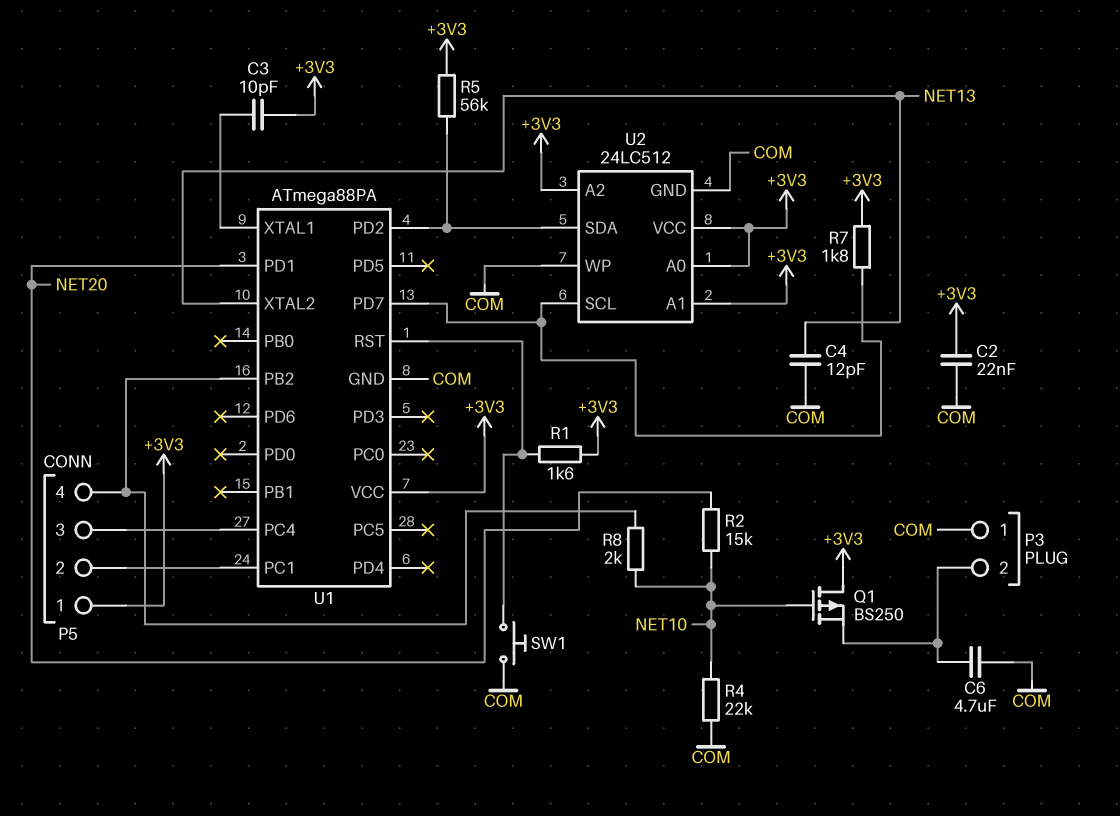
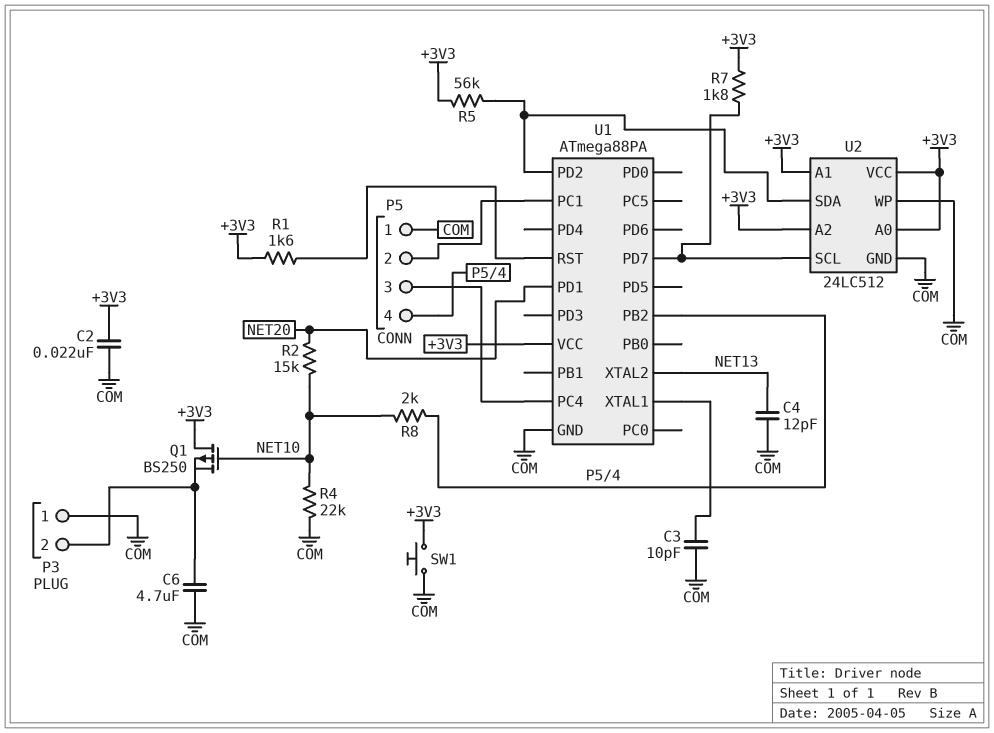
C3: 10pF (+3V3, U1/XTAL1) -> 10pF (COM, U1/XTAL1)
P5 pin 1: +3V3 -> COM
SW1: button (COM, U1/RST) -> button (+3V3, COM)

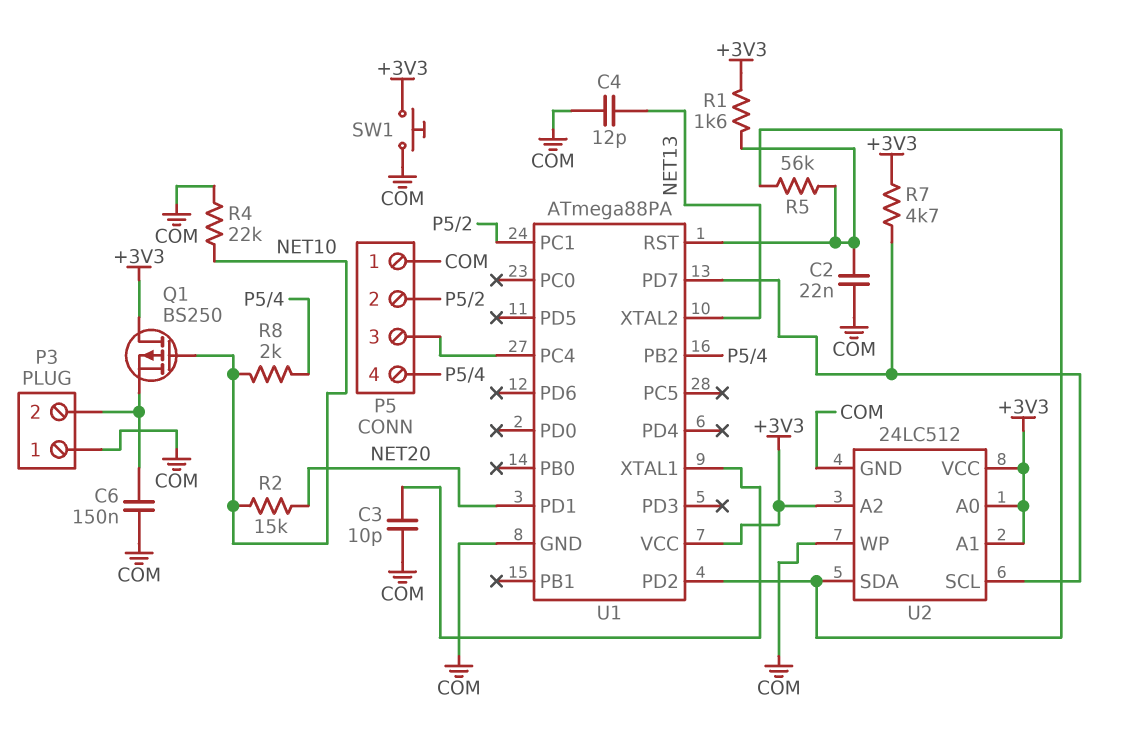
C2: 22nF (+3V3, COM) -> 22nF (COM, U1/RST)
C6: 4.7uF (COM, P3/2) -> 150nF (COM, P3/2)
R5: 56k (+3V3, U1/PD2) -> 56k (U1/PD2, U1/RST)
R7: 1.8k (+3V3, U1/PD7) -> 4.7k (+3V3, U1/PD7)

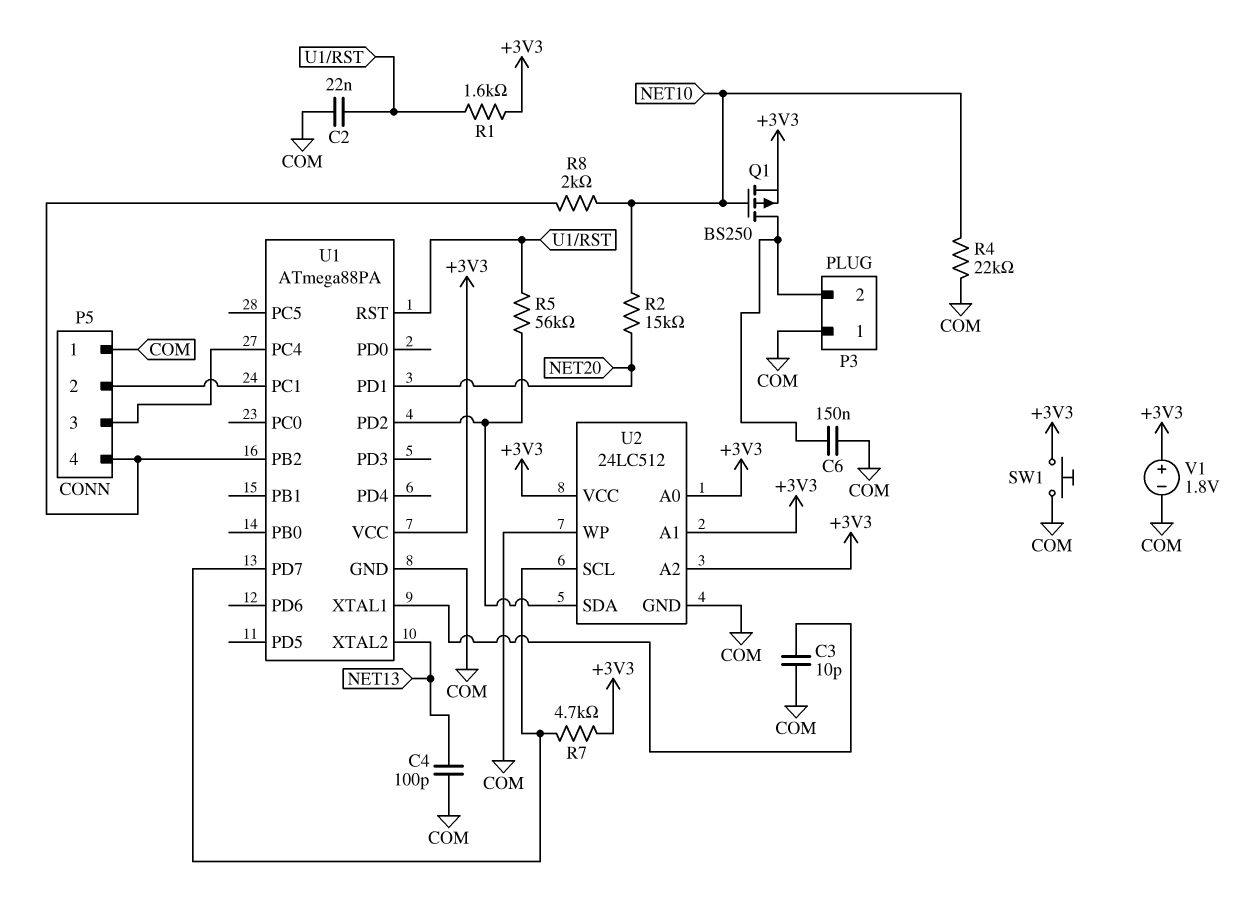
C4: 12pF (COM, NET13) -> 100pF (COM, NET13)
Q1: PMOS BS250 (G NET10, D +3V3, S P3/2) -> PMOS BS250 (G NET10, D P3/2, S +3V3)
V1: none -> 1.8V (plus +3V3, minus COM)

